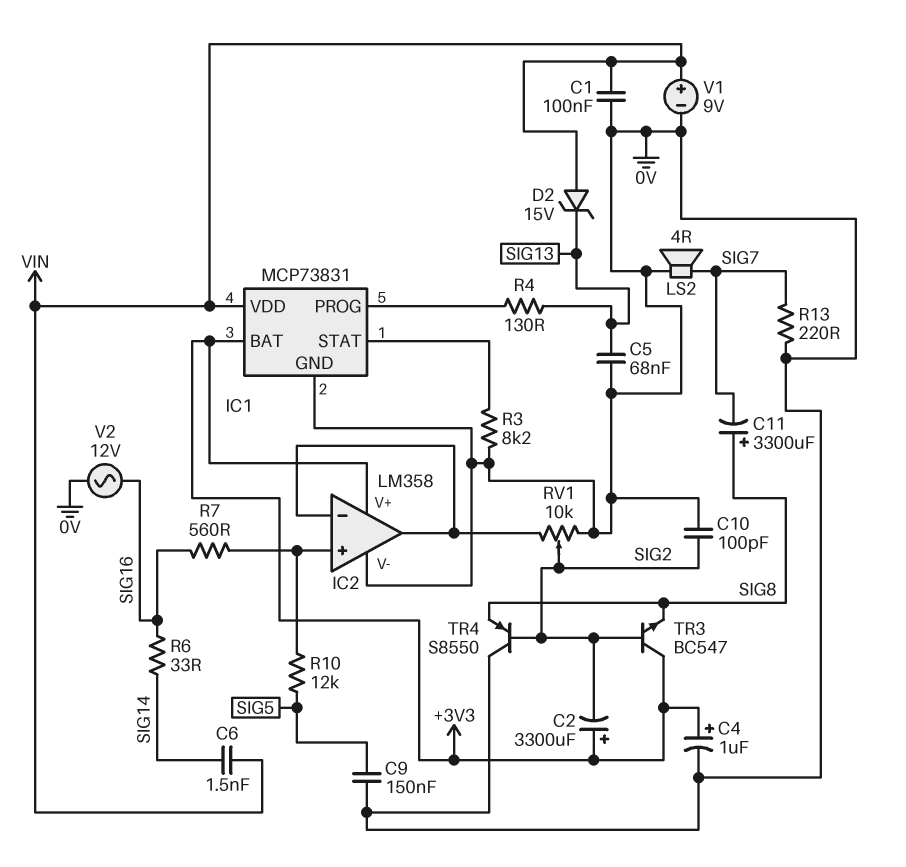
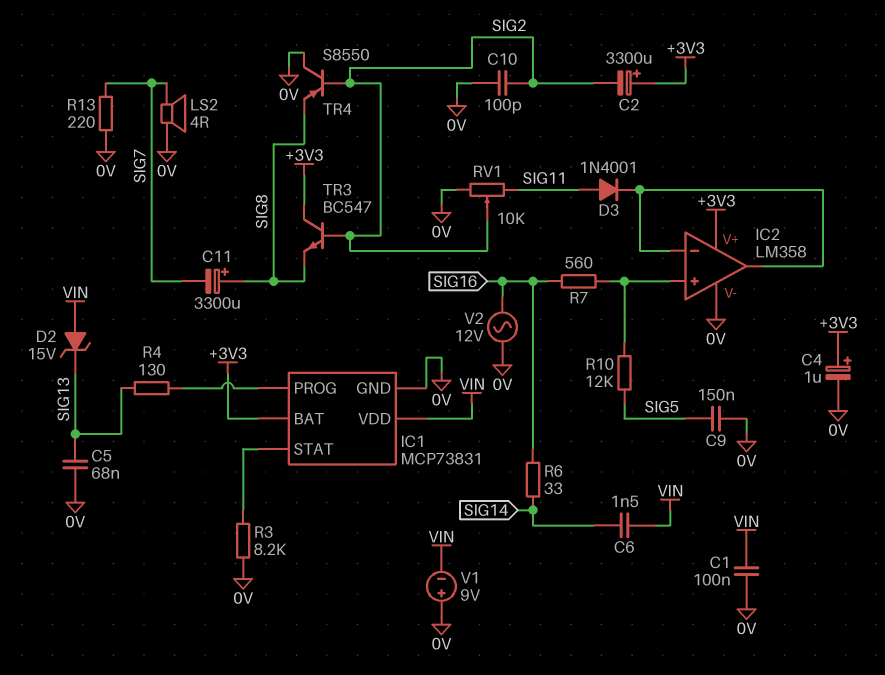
D3: none -> diode 1N4001 (A SIG11, K IC2/in-)
RV1: 10k (0V, IC2/in-, wiper SIG2) -> 10k (0V, SIG11, wiper SIG2)
V1: 9V (plus VIN, minus 0V) -> 9V (plus 0V, minus VIN)

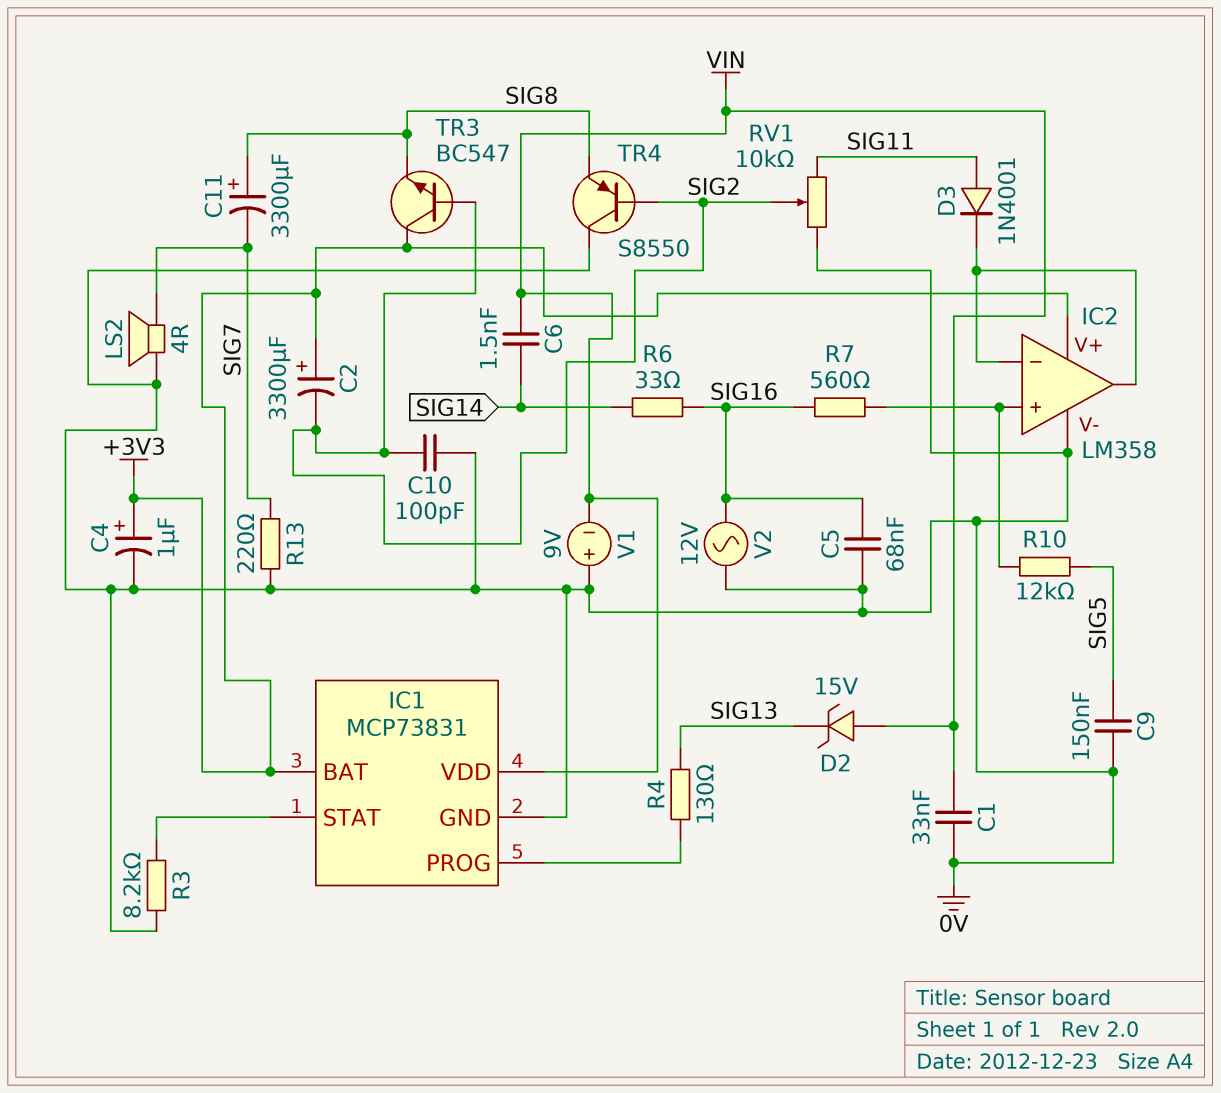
C1: 100nF (0V, VIN) -> 33nF (0V, VIN)
C5: 68nF (0V, SIG13) -> 68nF (0V, SIG16)

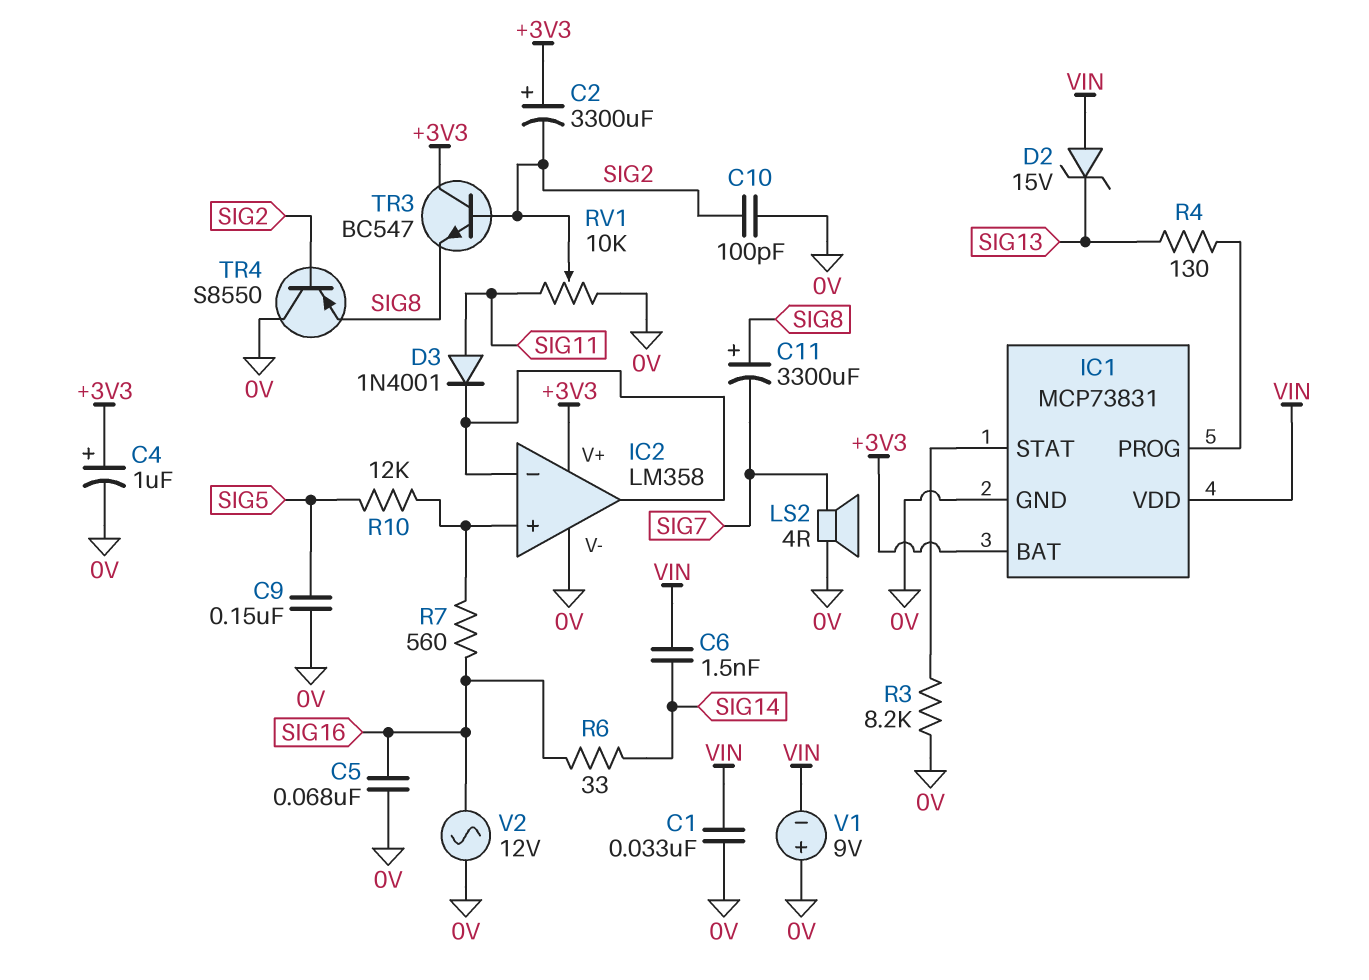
R13: 220 (0V, SIG7) -> none

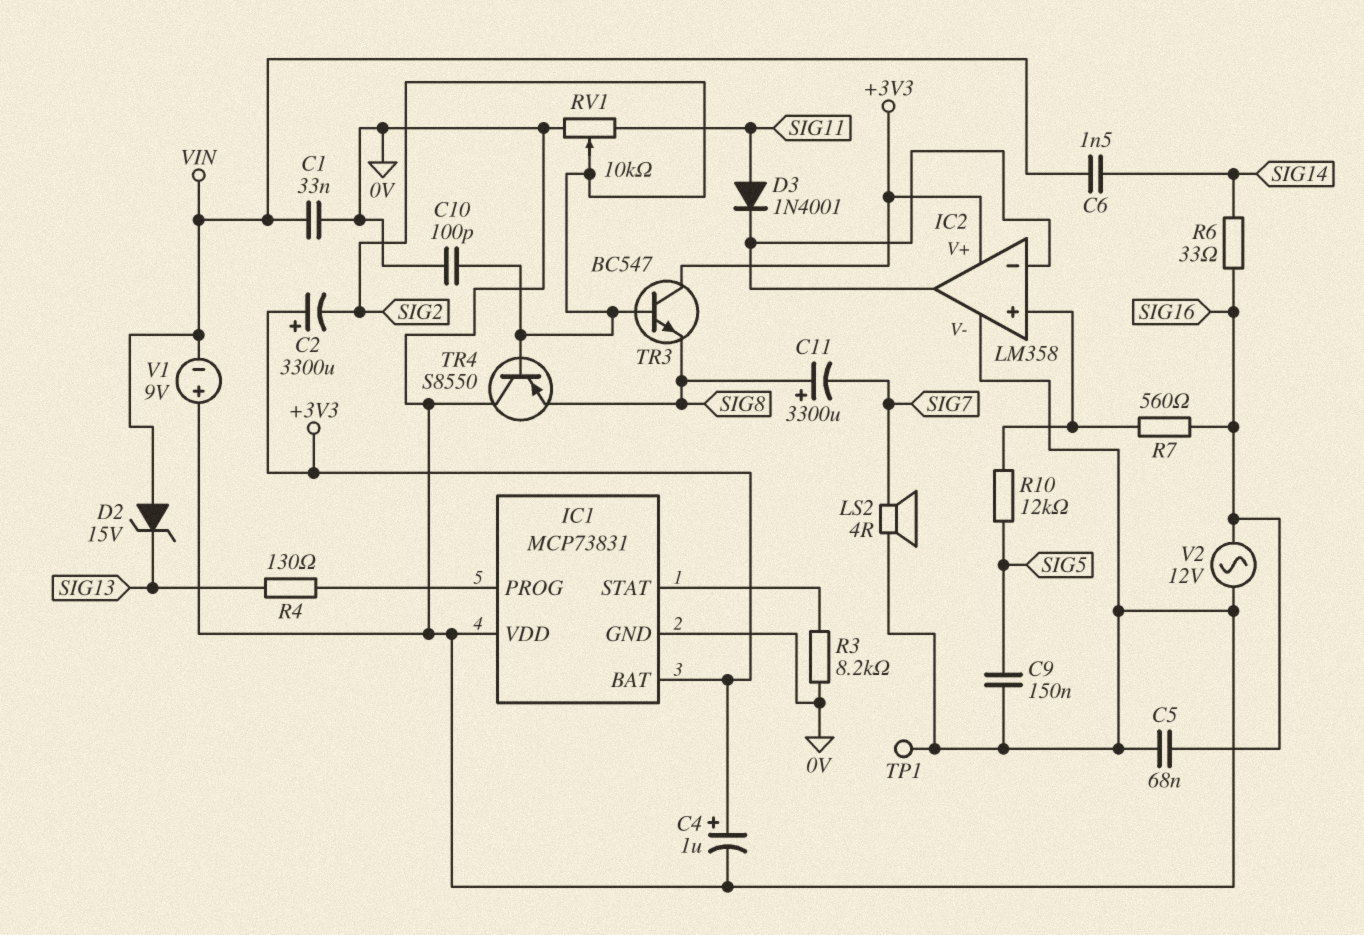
IC1 pin VDD: VIN -> 0V
TP1: none -> test point (0V)

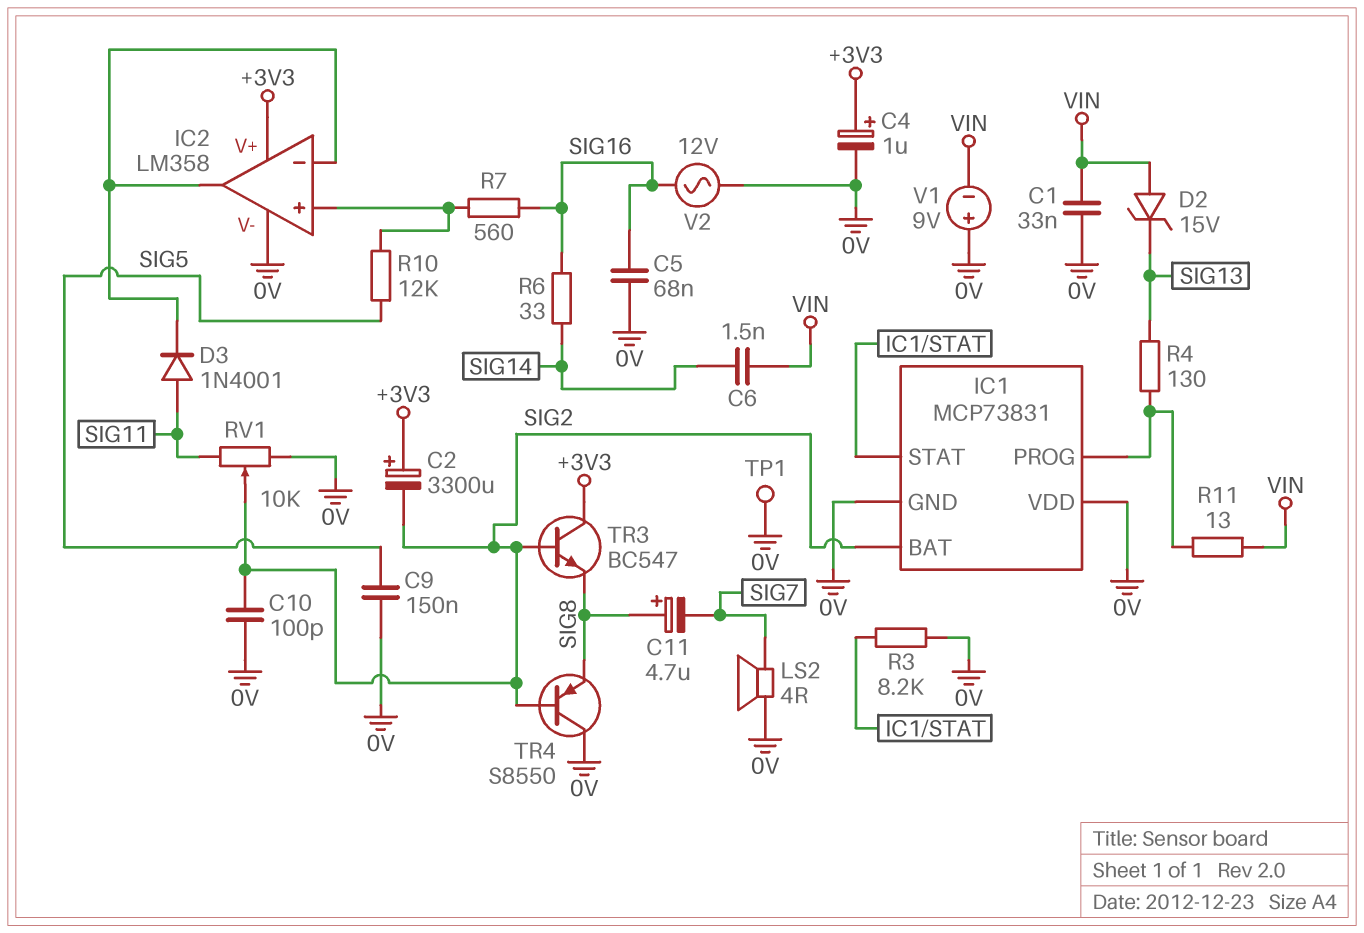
C11: 3300uF (plus SIG8, minus SIG7) -> 4.7uF (plus SIG8, minus SIG7)
IC1 pin BAT: +3V3 -> SIG2
R11: none -> 13 (IC1/PROG, VIN)

